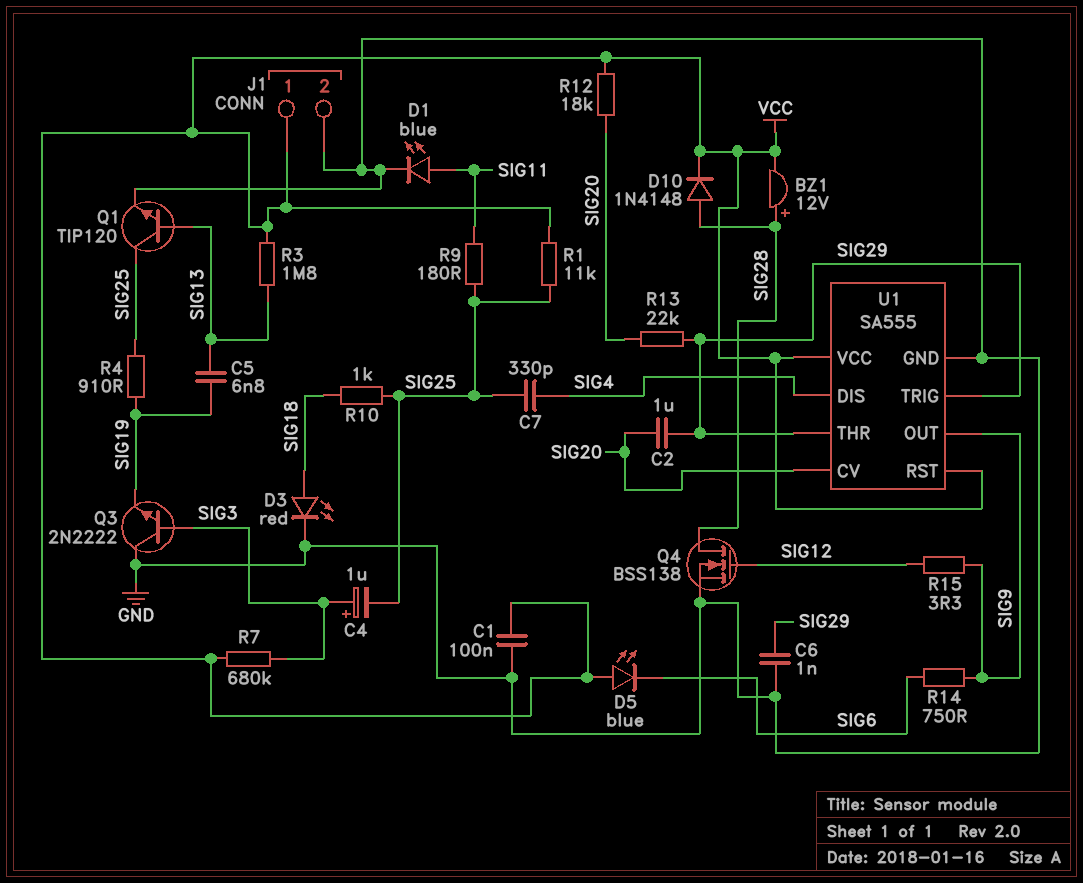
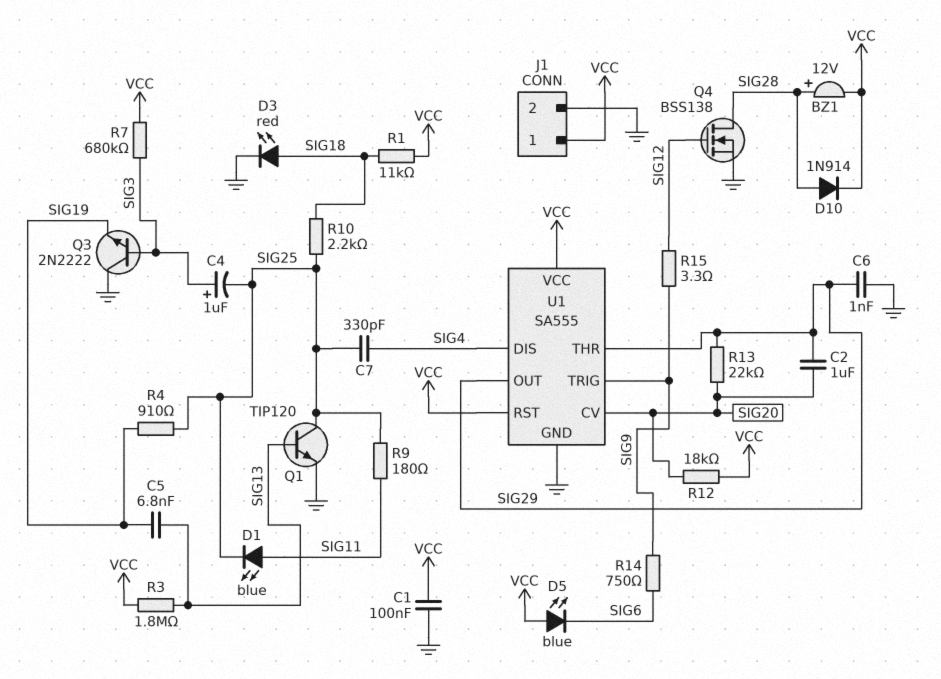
D1: LED blue (A SIG11, K GND) -> LED blue (A SIG11, K SIG25)
D10: diode 1N4148 (A SIG28, K VCC) -> diode 1N914 (A SIG28, K VCC)
R1: 11k (SIG25, VCC) -> 11k (SIG18, VCC)
R10: 1k (SIG18, SIG25) -> 2.2k (SIG18, SIG25)
U1 pin OUT: SIG9 -> SIG29
U1 pin TRIG: SIG29 -> SIG9

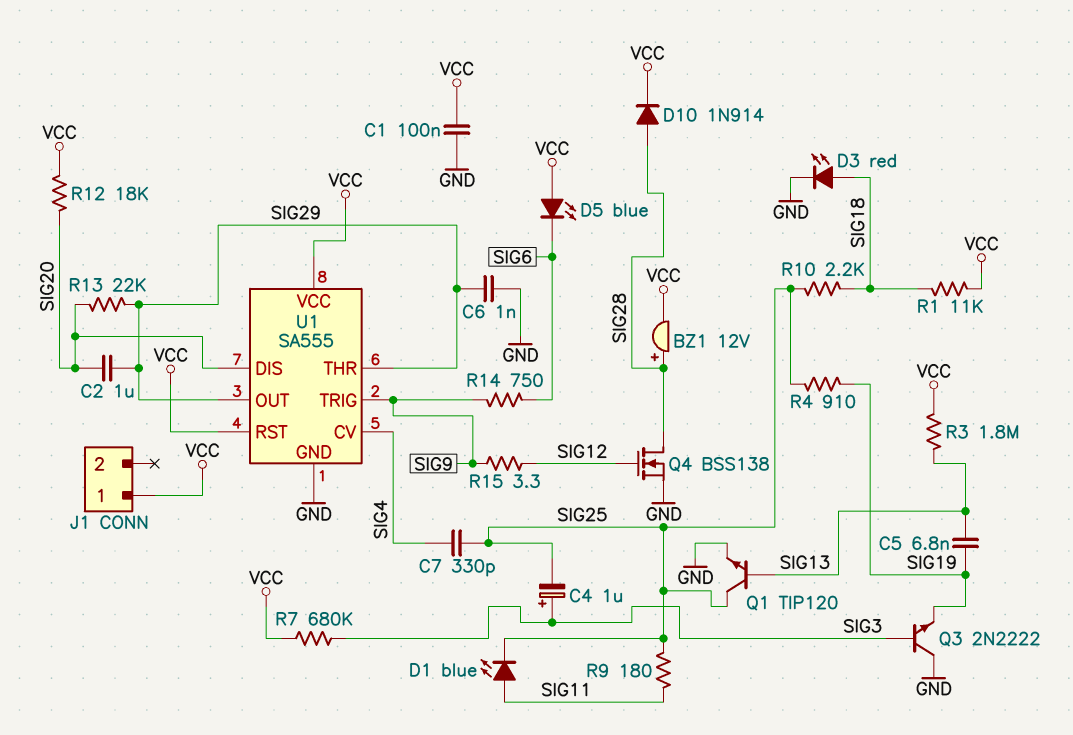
J1 pin 2: GND -> none
U1 pin CV: SIG20 -> SIG4
U1 pin DIS: SIG4 -> SIG20

